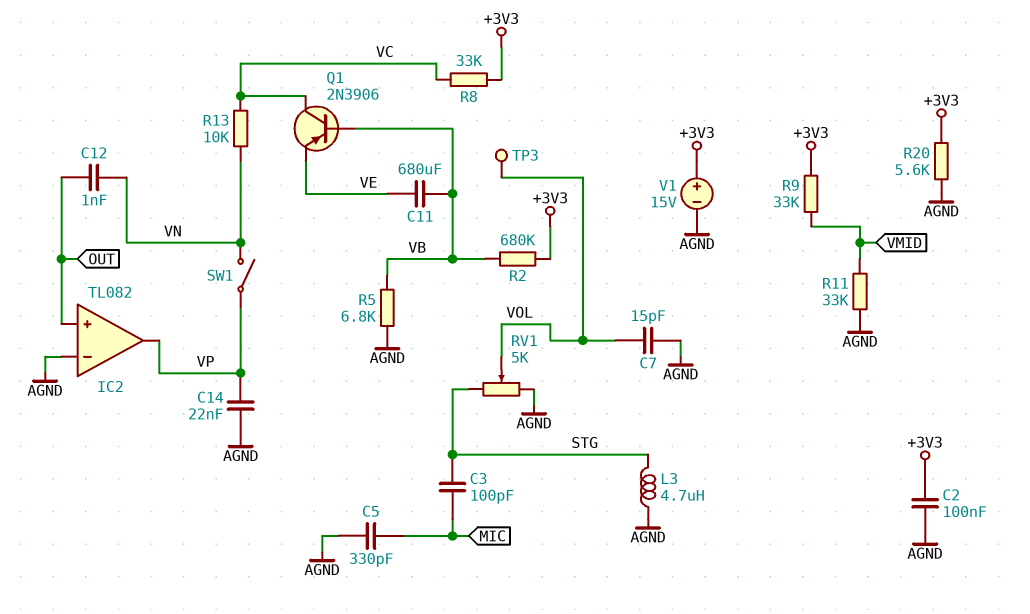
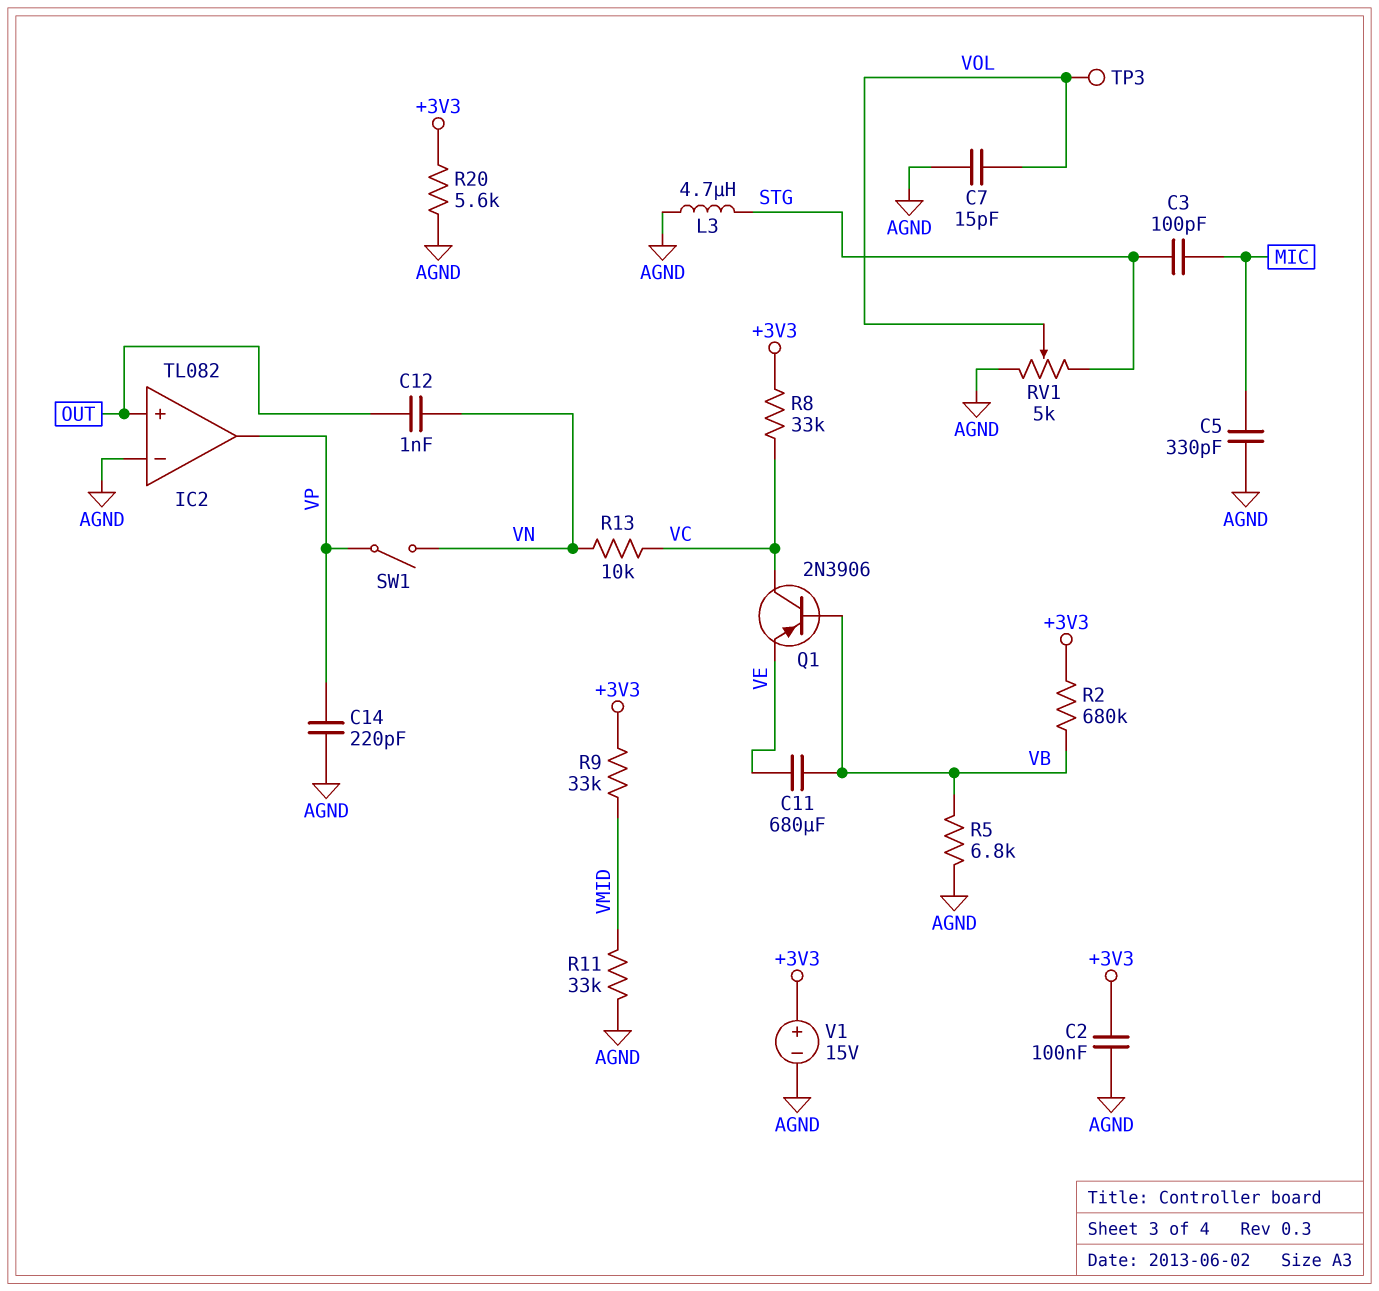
C14: 22nF (AGND, VP) -> 220pF (AGND, VP)

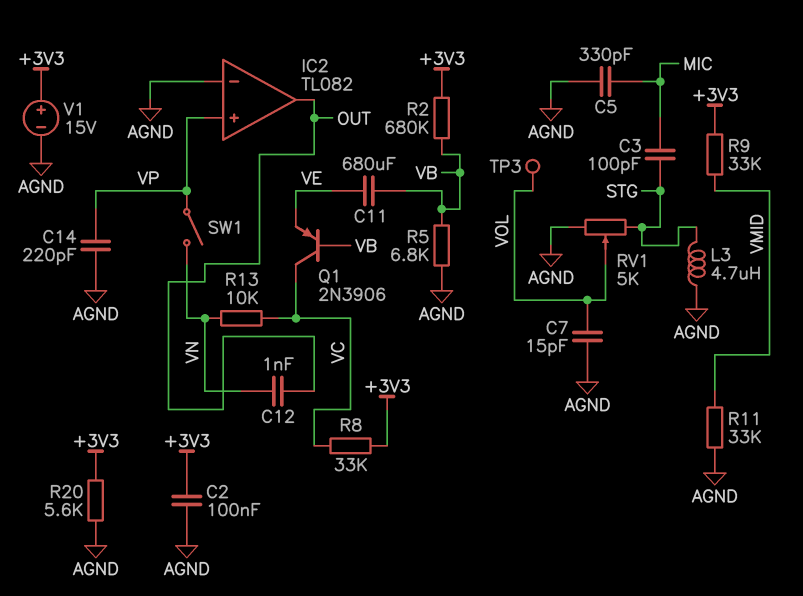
IC2 pin in+: OUT -> VP
IC2 pin out: VP -> OUT

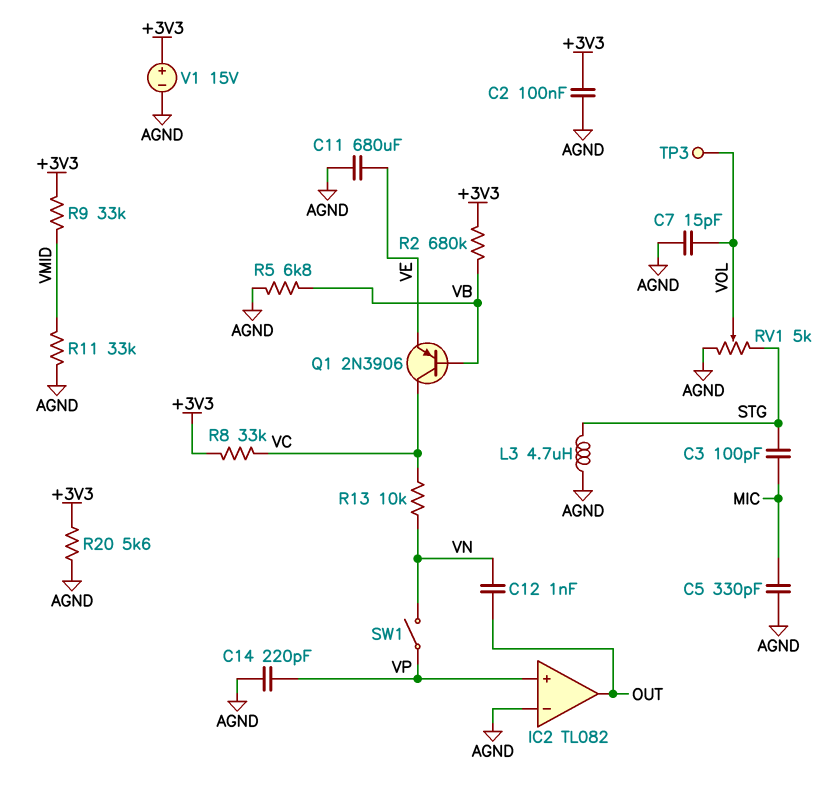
C11: 680uF (VB, VE) -> 680uF (AGND, VE)

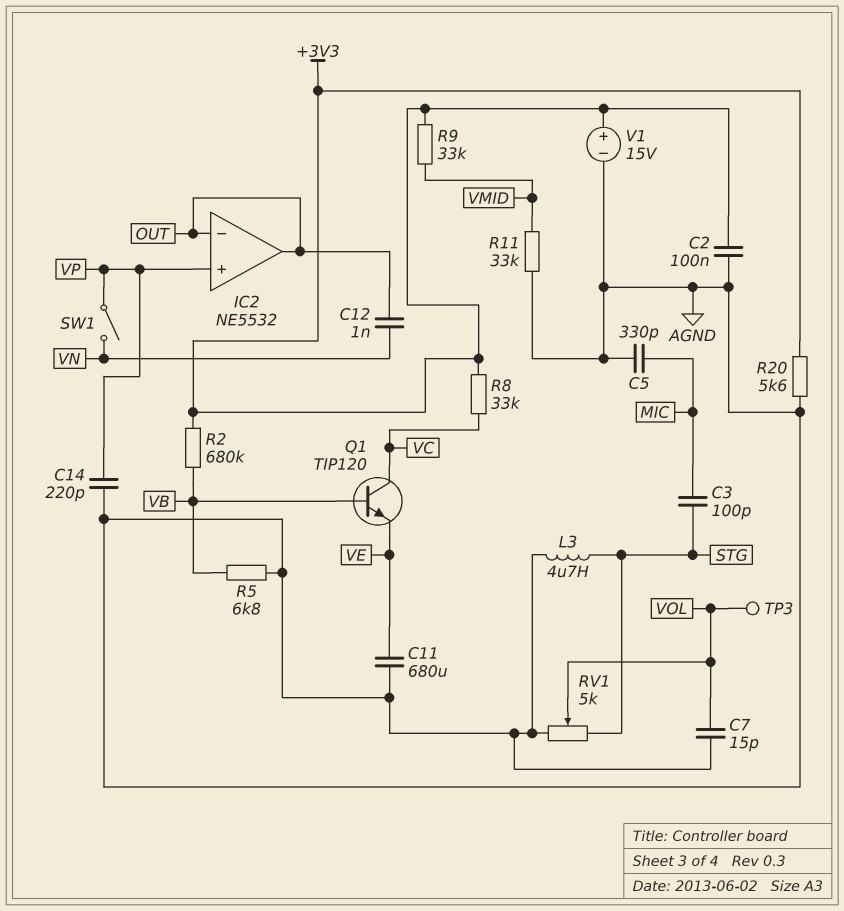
IC2: TL082 -> NE5532
IC2 pin in-: AGND -> OUT
Q1: PNP 2N3906 (B VB, C VC, E VE) -> NPN TIP120 (B VB, C VC, E VE)
R13: 10k (VC, VN) -> none

